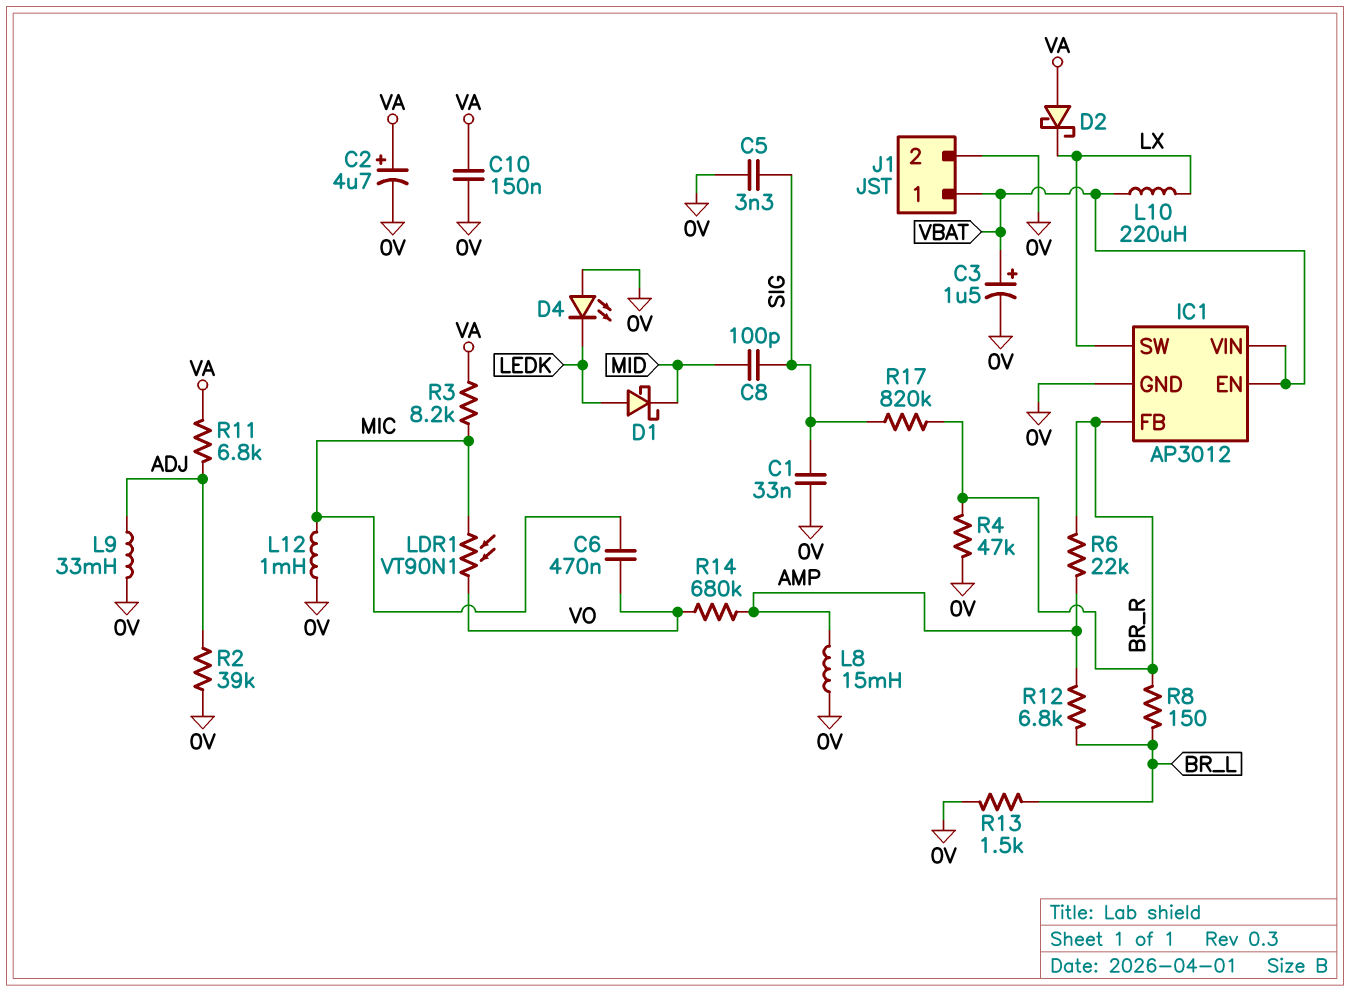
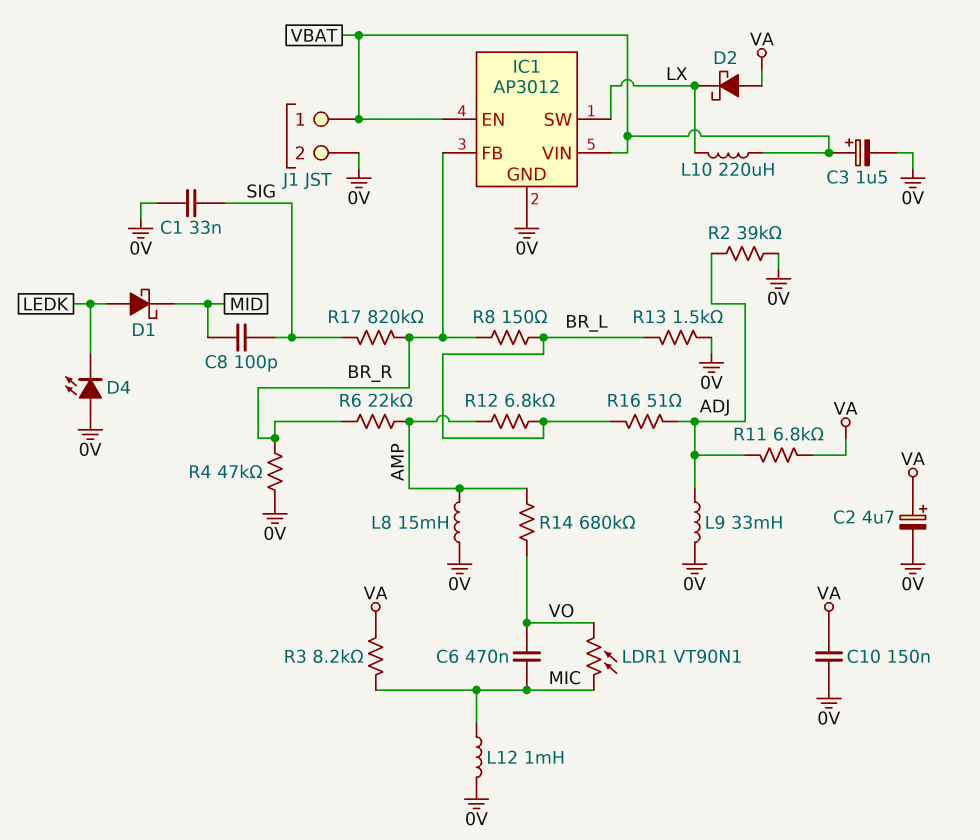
C5: 3.3nF (0V, SIG) -> none
R16: none -> 51 (ADJ, BR_L)

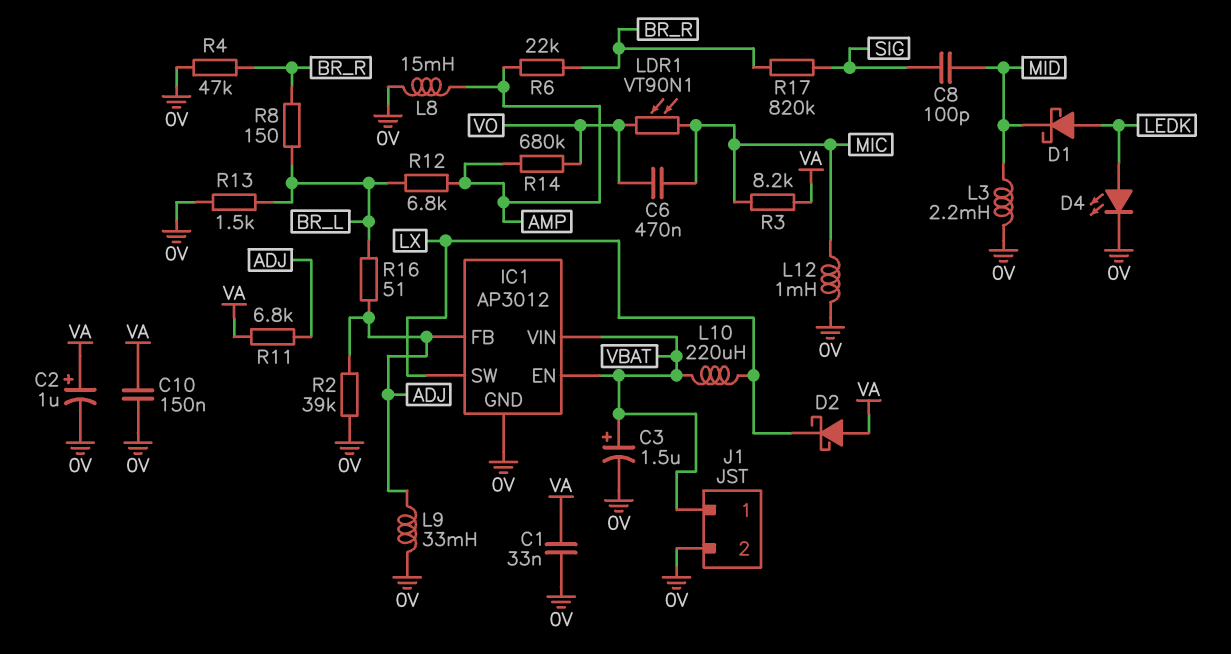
C1: 33nF (0V, SIG) -> 33nF (0V, VA)
C2: 4.7uF (plus VA, minus 0V) -> 1uF (plus VA, minus 0V)
D4: LED (A 0V, K LEDK) -> LED (A LEDK, K 0V)
IC1 pin FB: BR_R -> ADJ
L3: none -> 2.2mH (0V, MID)

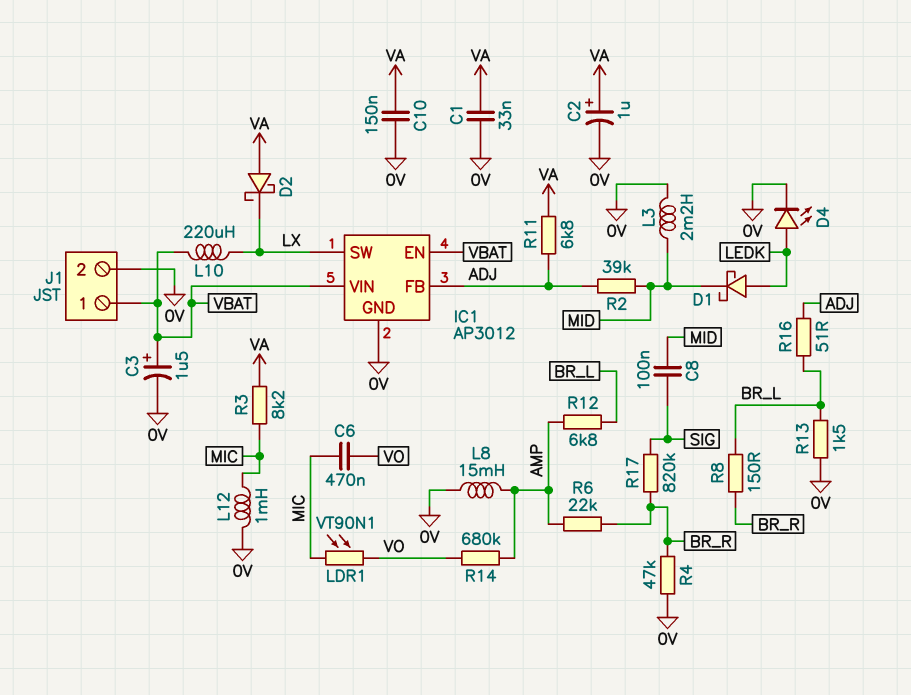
C8: 100pF (MID, SIG) -> 100nF (MID, SIG)
L9: 33mH (0V, ADJ) -> none
R2: 39k (0V, ADJ) -> 39k (ADJ, MID)

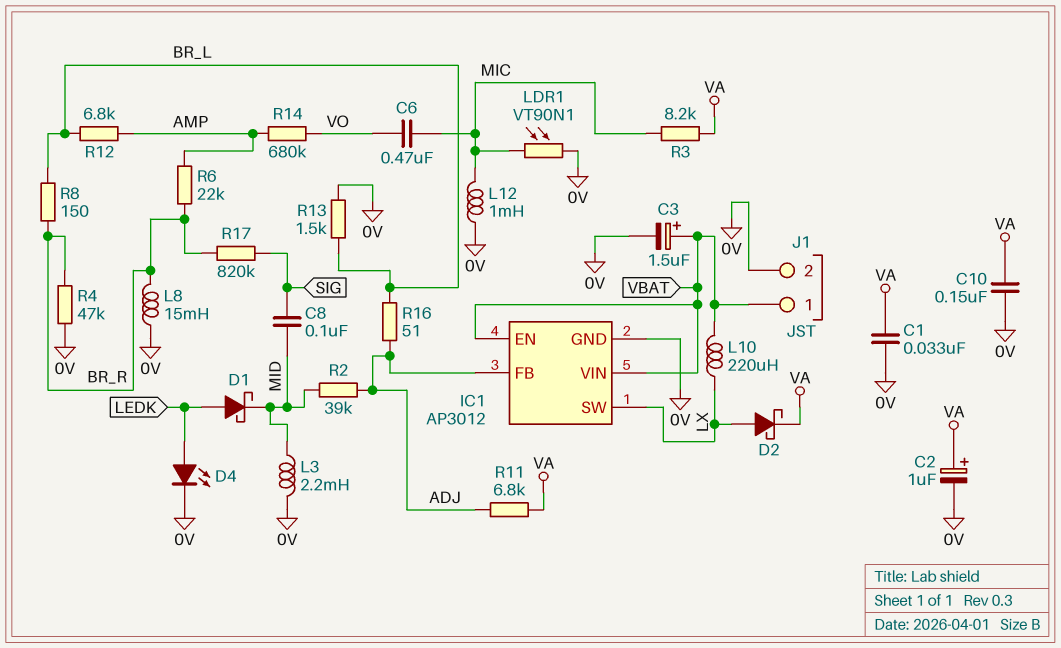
D2: schottky (A VA, K LX) -> schottky (A LX, K VA)
L8: 15mH (0V, AMP) -> 15mH (0V, BR_R)
LDR1: VT90N1 (MIC, VO) -> VT90N1 (0V, MIC)

